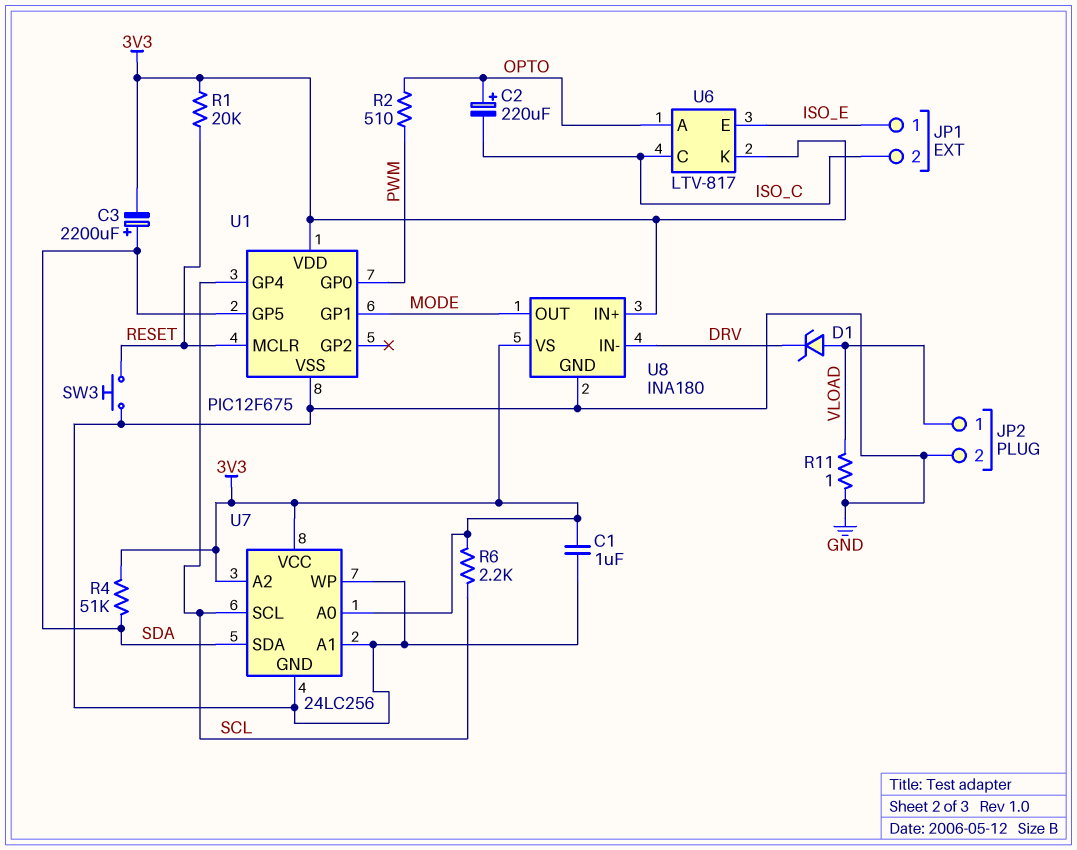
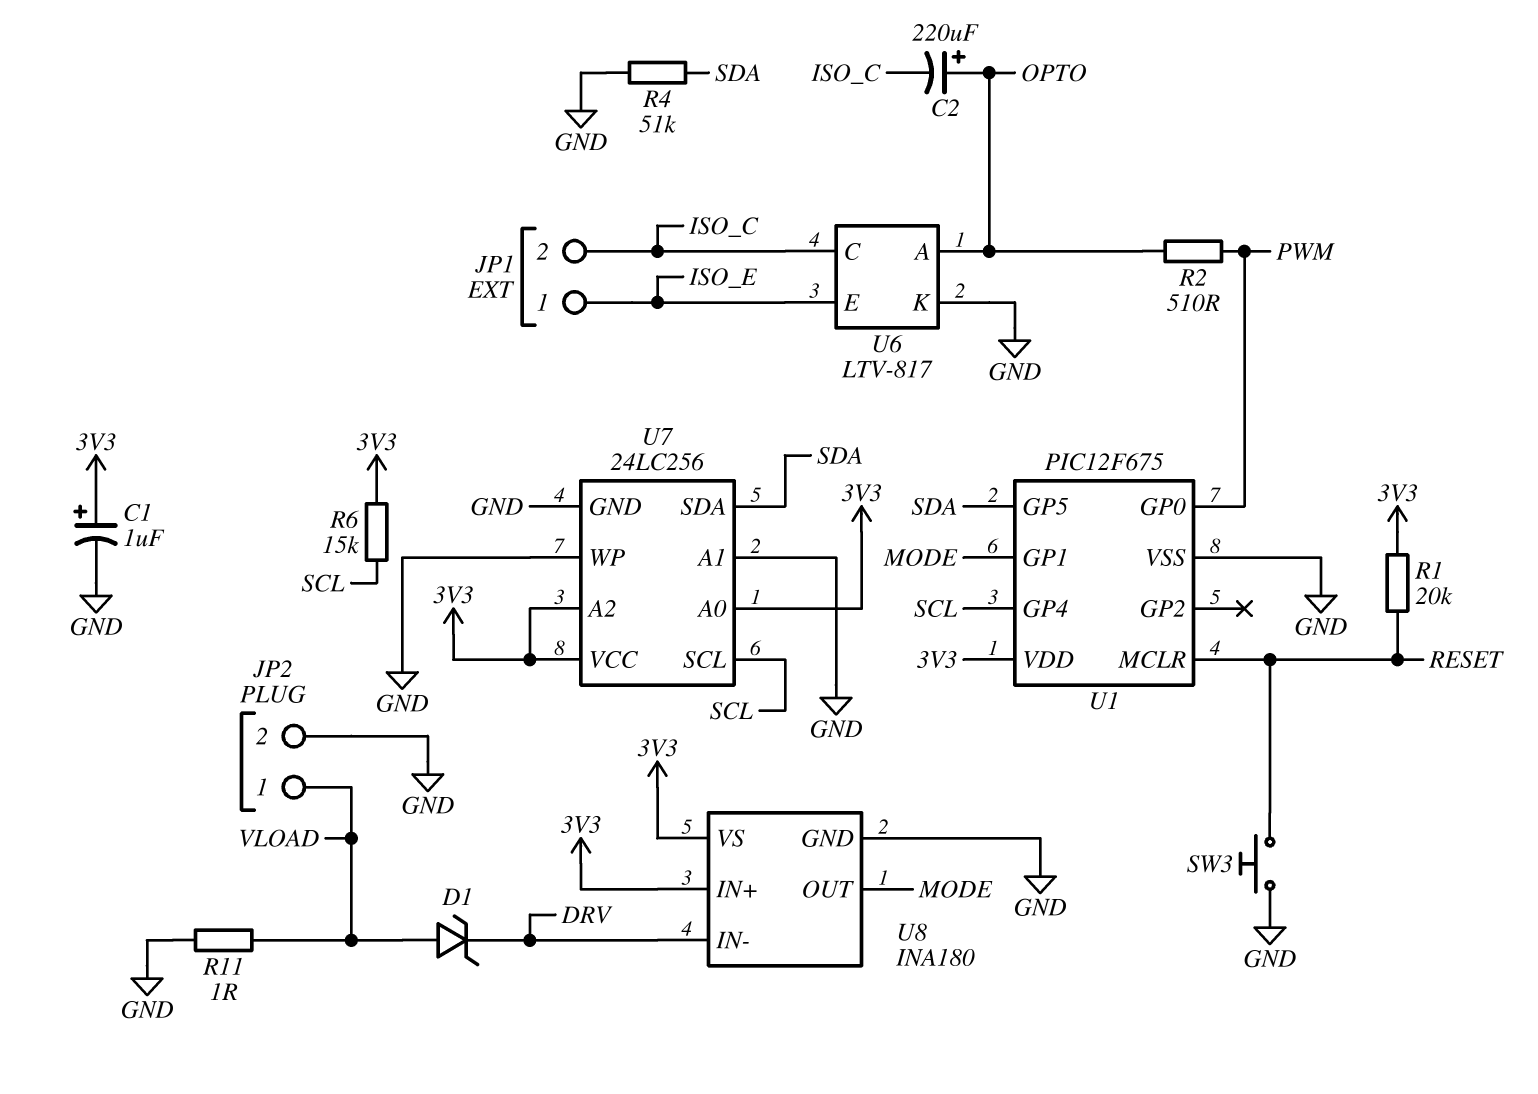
C1: 1uF (3V3, GND) -> 1uF (plus 3V3, minus GND)
C3: 2200uF (plus SDA, minus 3V3) -> none
R4: 51k (3V3, SDA) -> 51k (GND, SDA)
R6: 2.2k (3V3, SCL) -> 15k (3V3, SCL)
U6 pin K: 3V3 -> GND

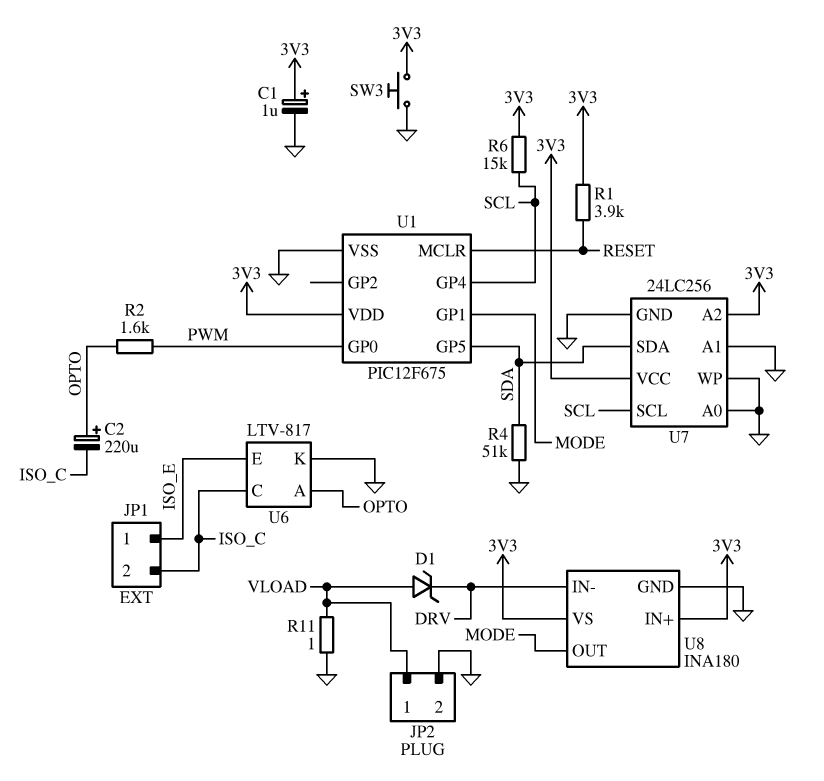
R1: 20k (3V3, RESET) -> 3.9k (3V3, RESET)
R2: 510 (OPTO, PWM) -> 1.6k (OPTO, PWM)
SW3: button (GND, RESET) -> button (3V3, GND)
U7 pin A0: 3V3 -> GND

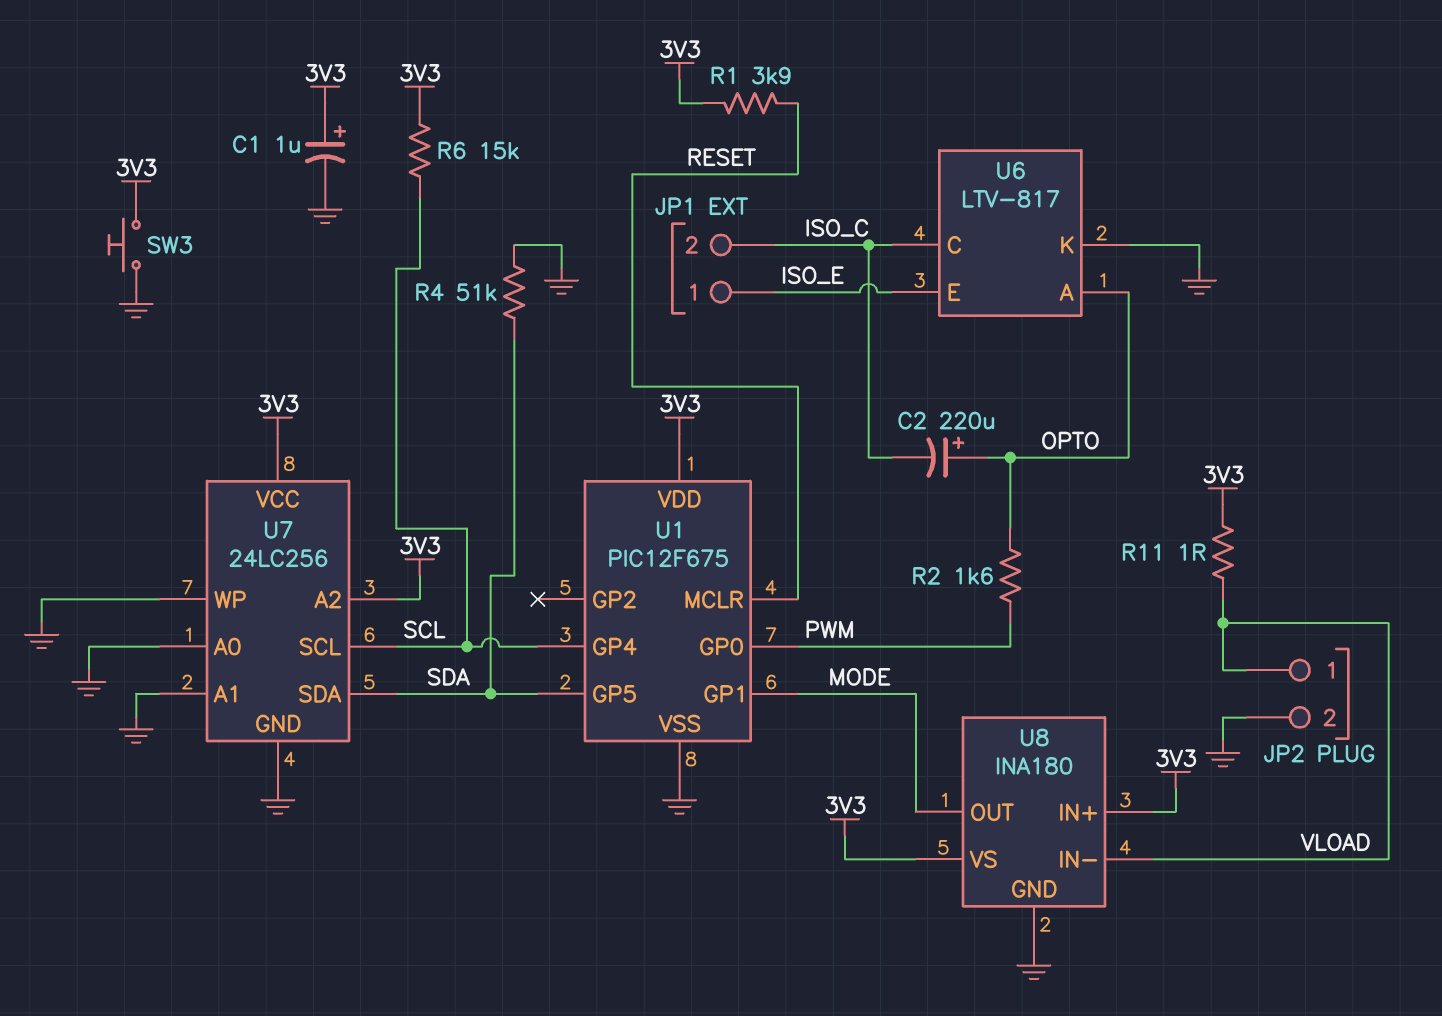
D1: zener (A VLOAD, K DRV) -> none
R11: 1 (GND, VLOAD) -> 1 (3V3, VLOAD)
U8 pin IN-: DRV -> VLOAD

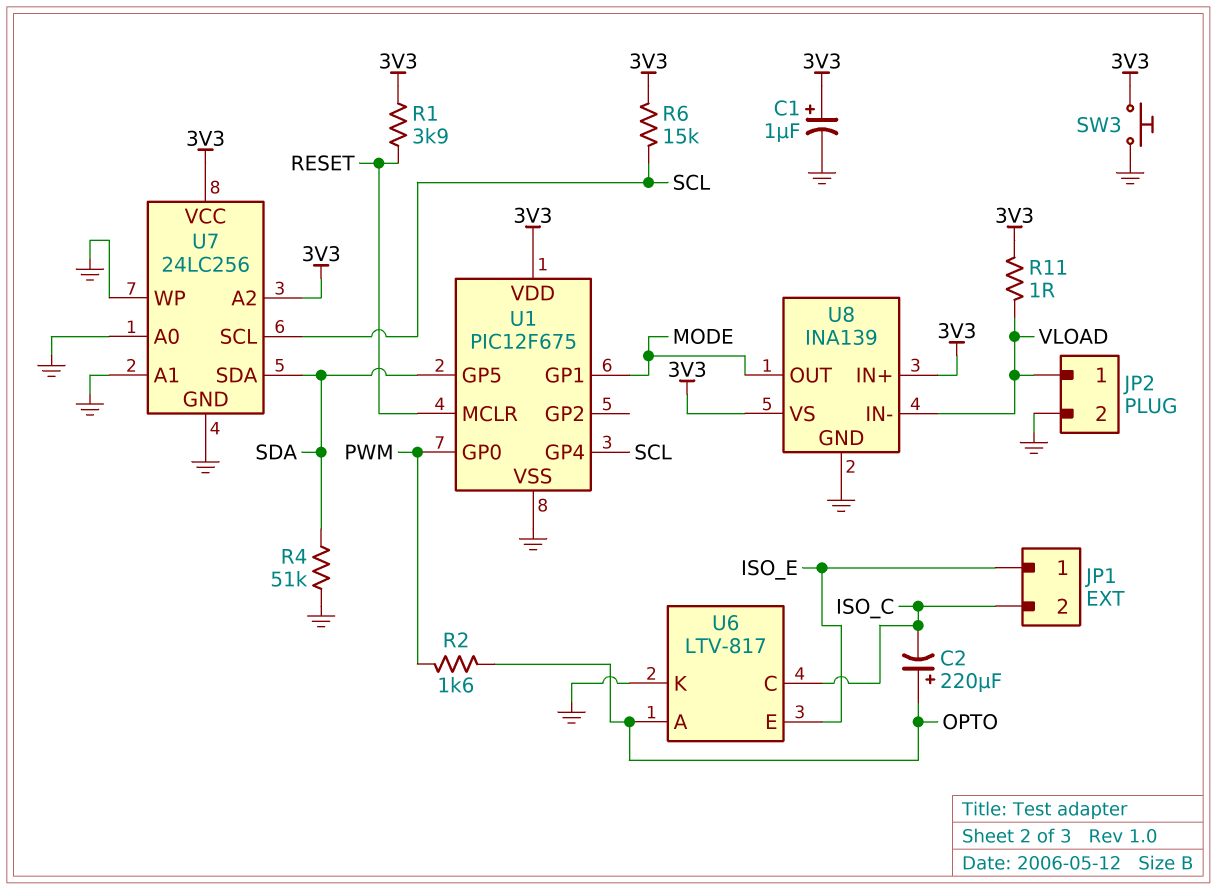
U8: INA180 -> INA139

